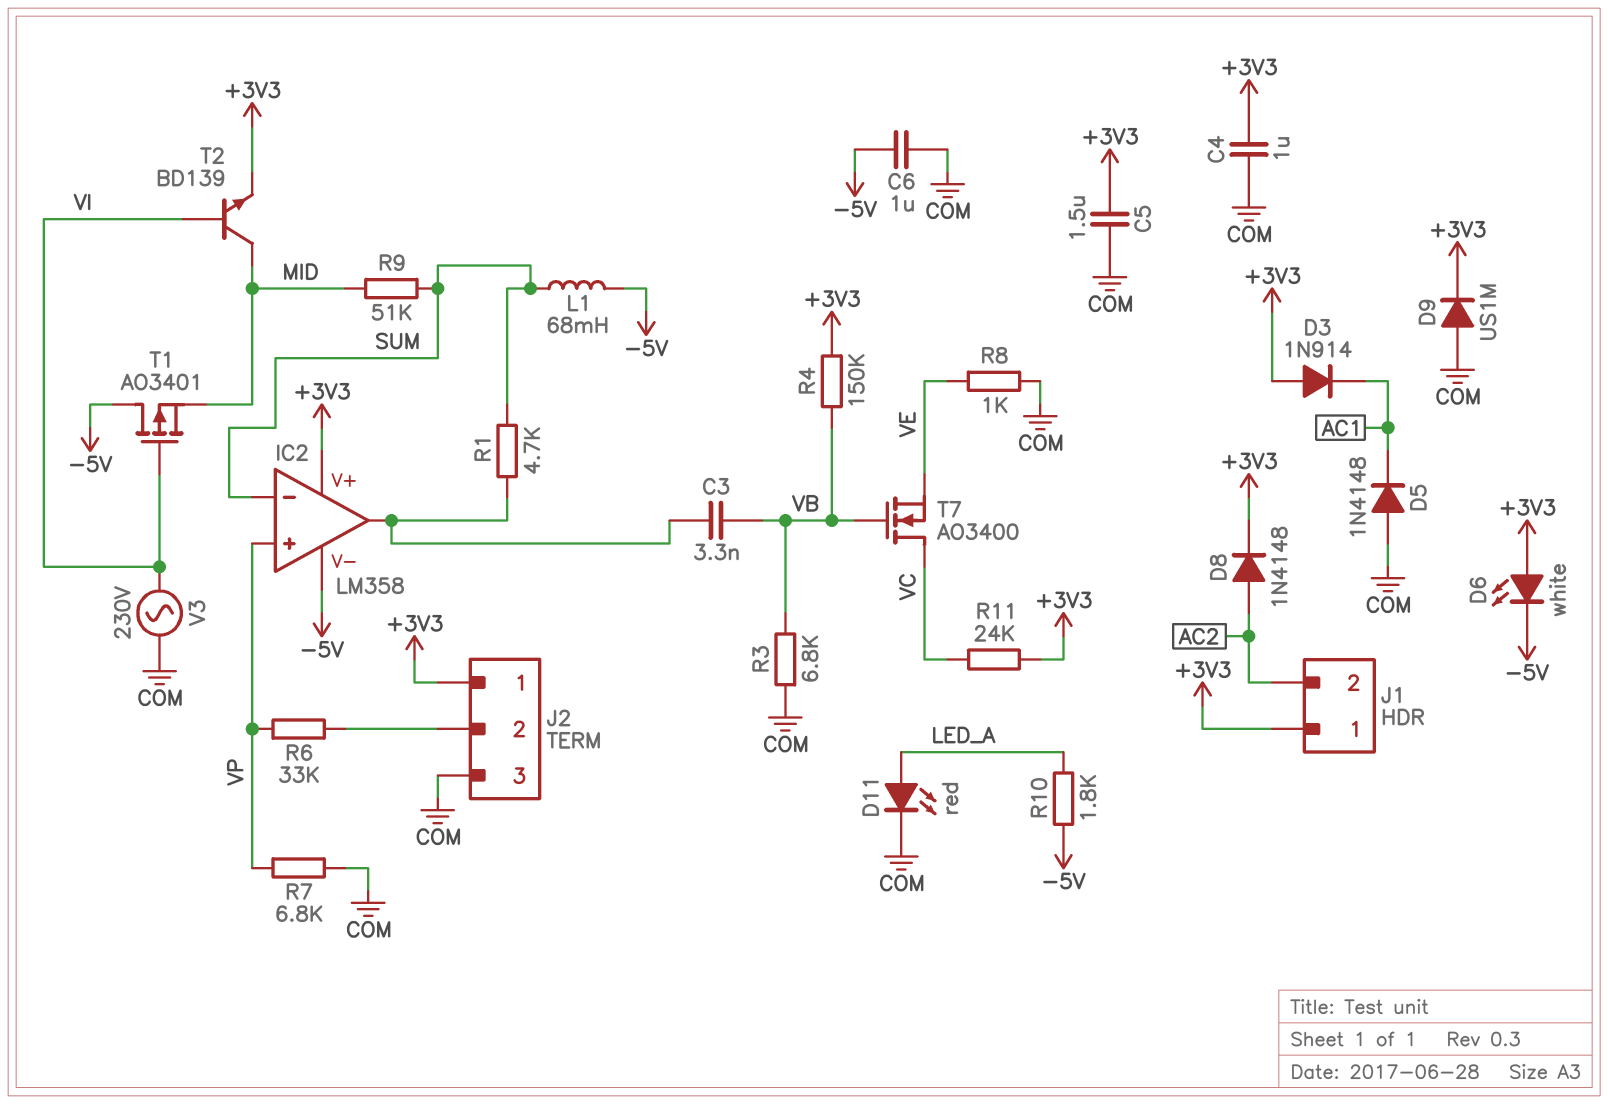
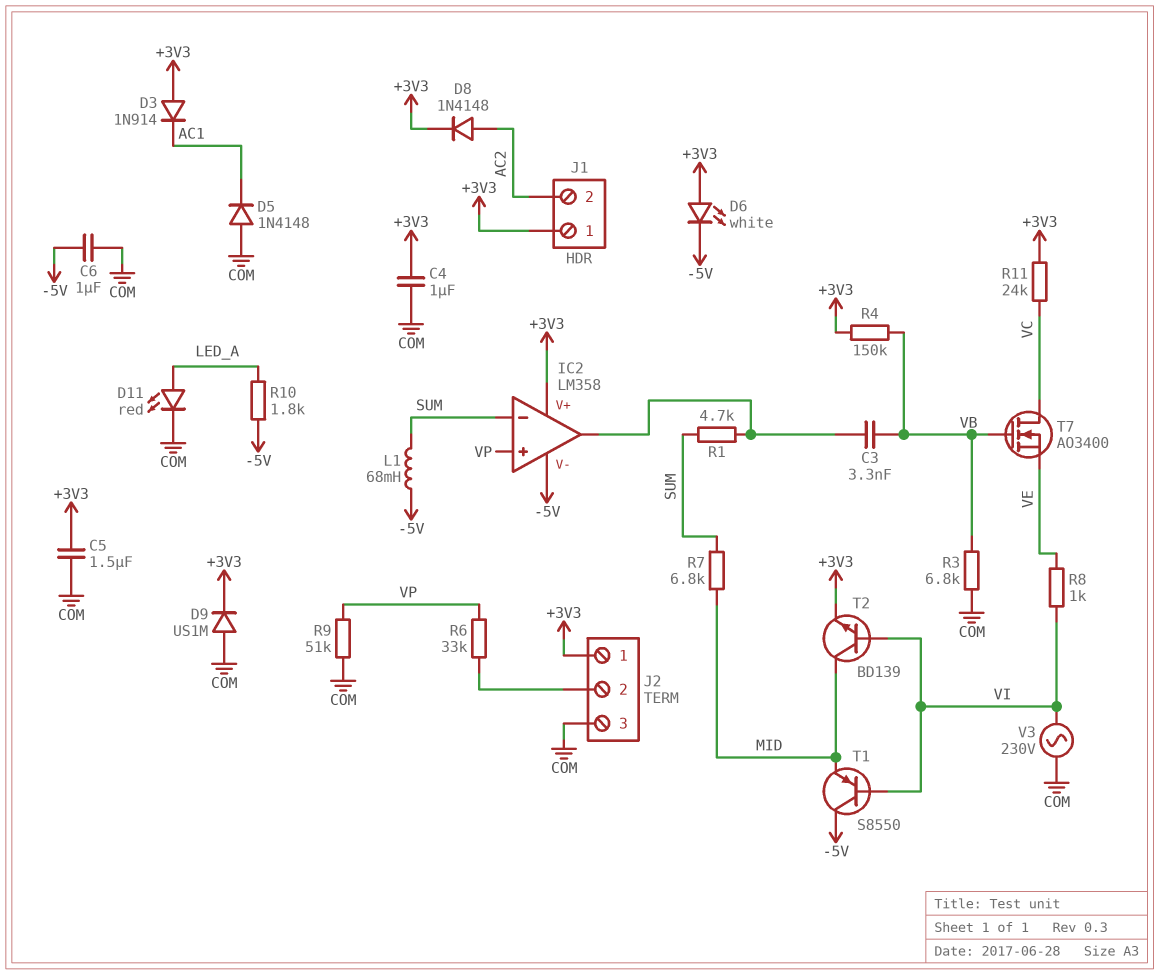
R7: 6.8k (COM, VP) -> 6.8k (MID, SUM)
R8: 1k (COM, VE) -> 1k (VE, VI)
R9: 51k (MID, SUM) -> 51k (COM, VP)
T1: PMOS AO3401 (G VI, D -5V, S MID) -> PNP S8550 (B VI, C -5V, E MID)

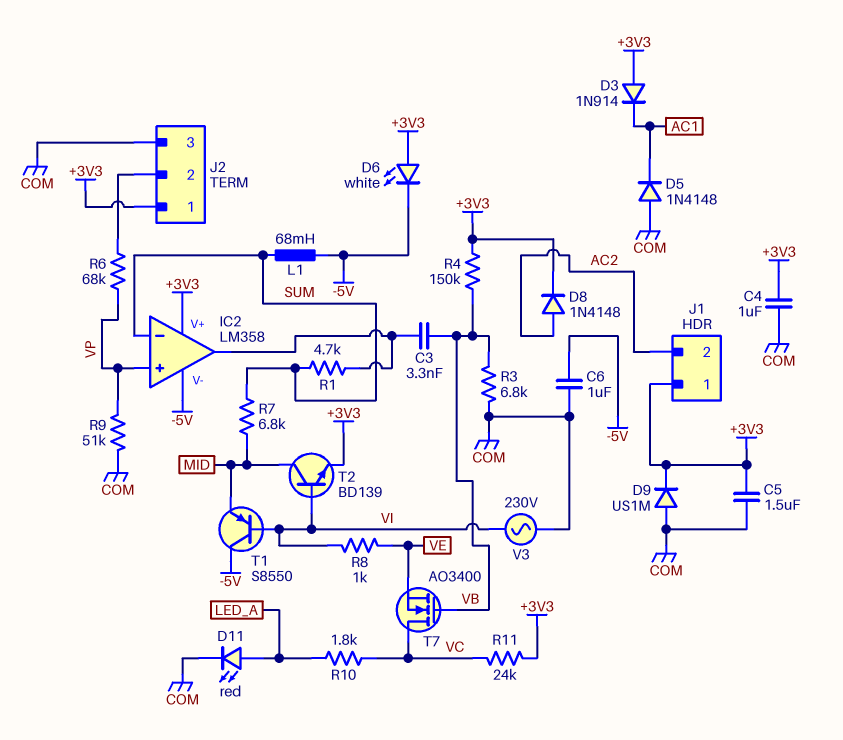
R6: 33k (J2/2, VP) -> 68k (J2/2, VP)
R10: 1.8k (-5V, LED_A) -> 1.8k (LED_A, VC)

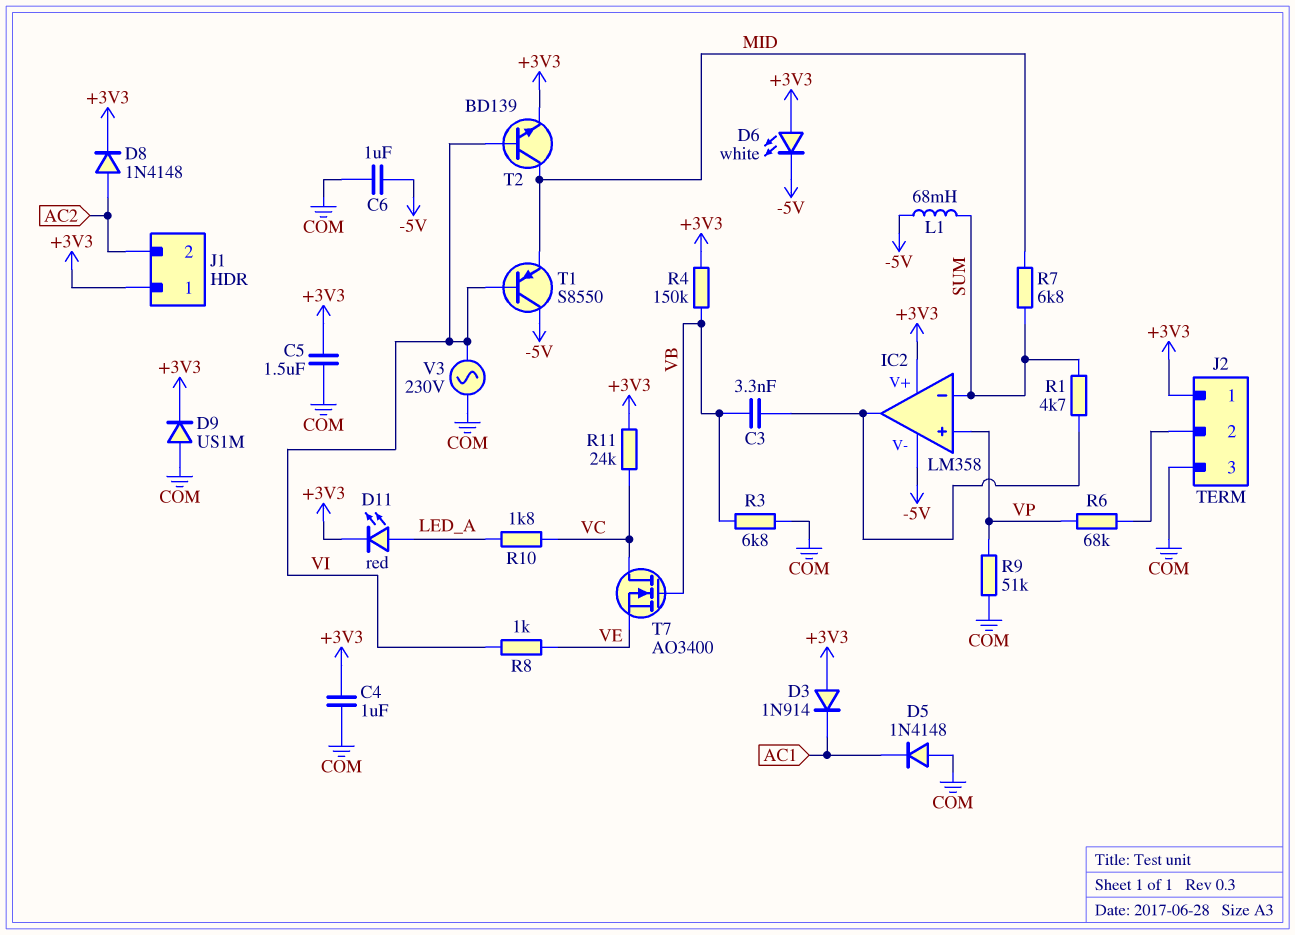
D11: LED red (A LED_A, K COM) -> LED red (A LED_A, K +3V3)

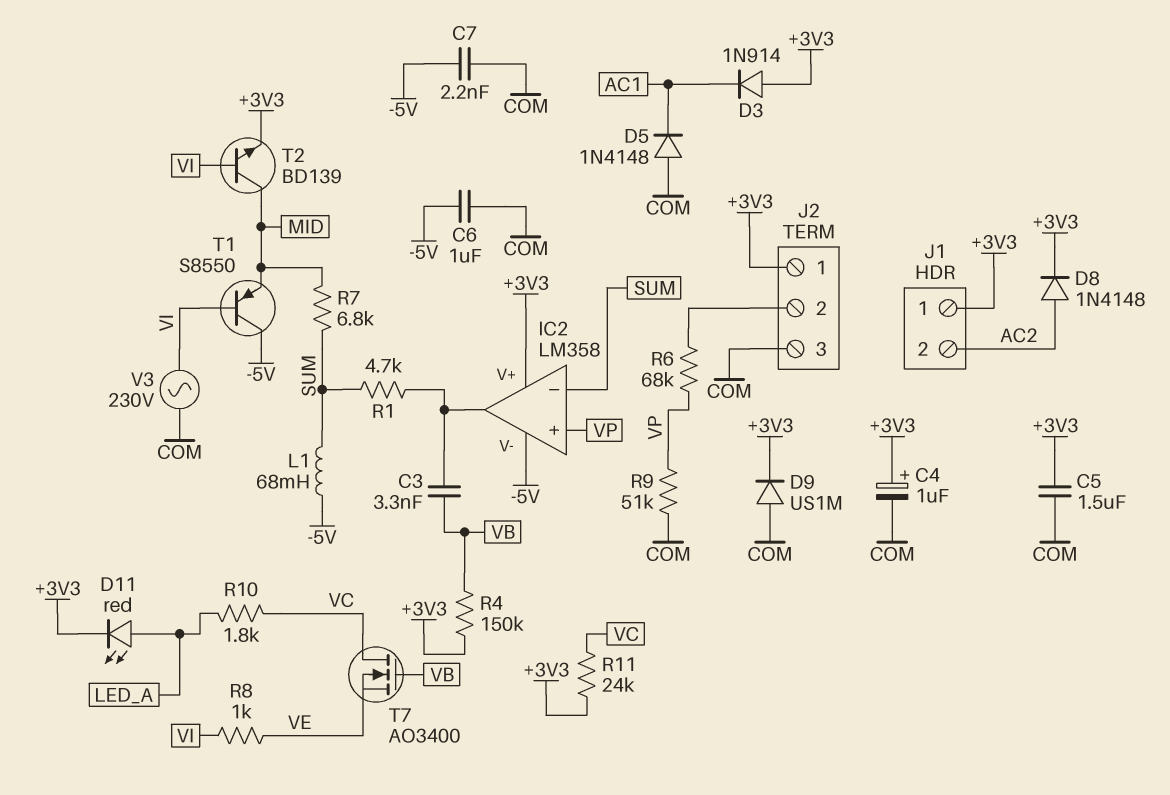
C4: 1uF (+3V3, COM) -> 1uF (plus +3V3, minus COM)
C7: none -> 2.2nF (-5V, COM)
D6: LED white (A +3V3, K -5V) -> none
R3: 6.8k (COM, VB) -> none

